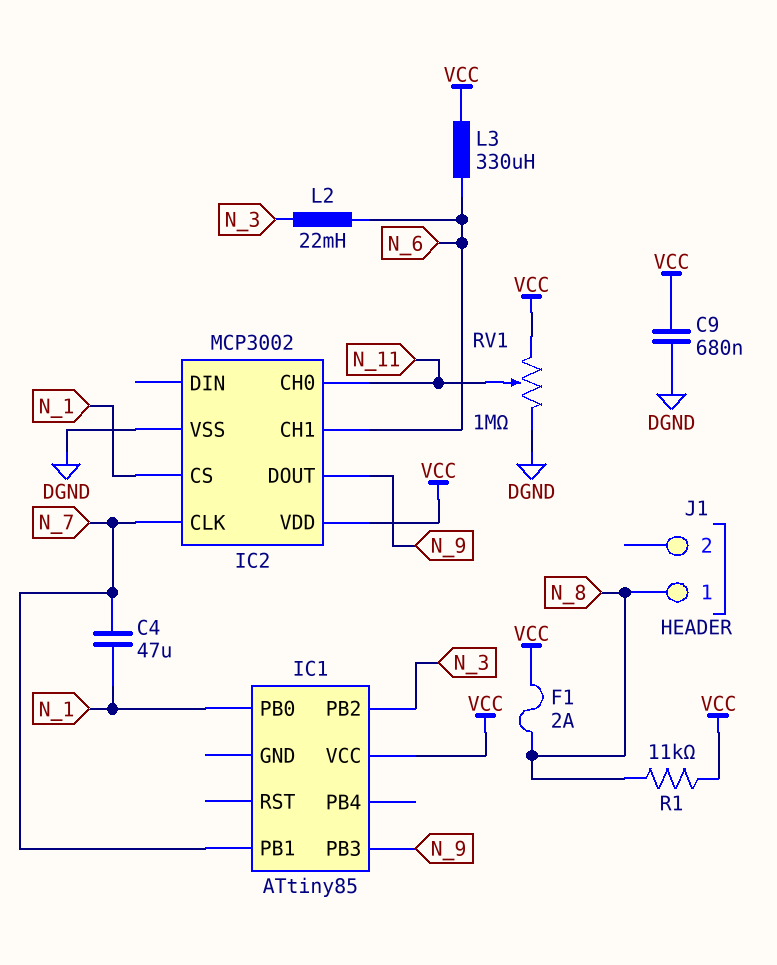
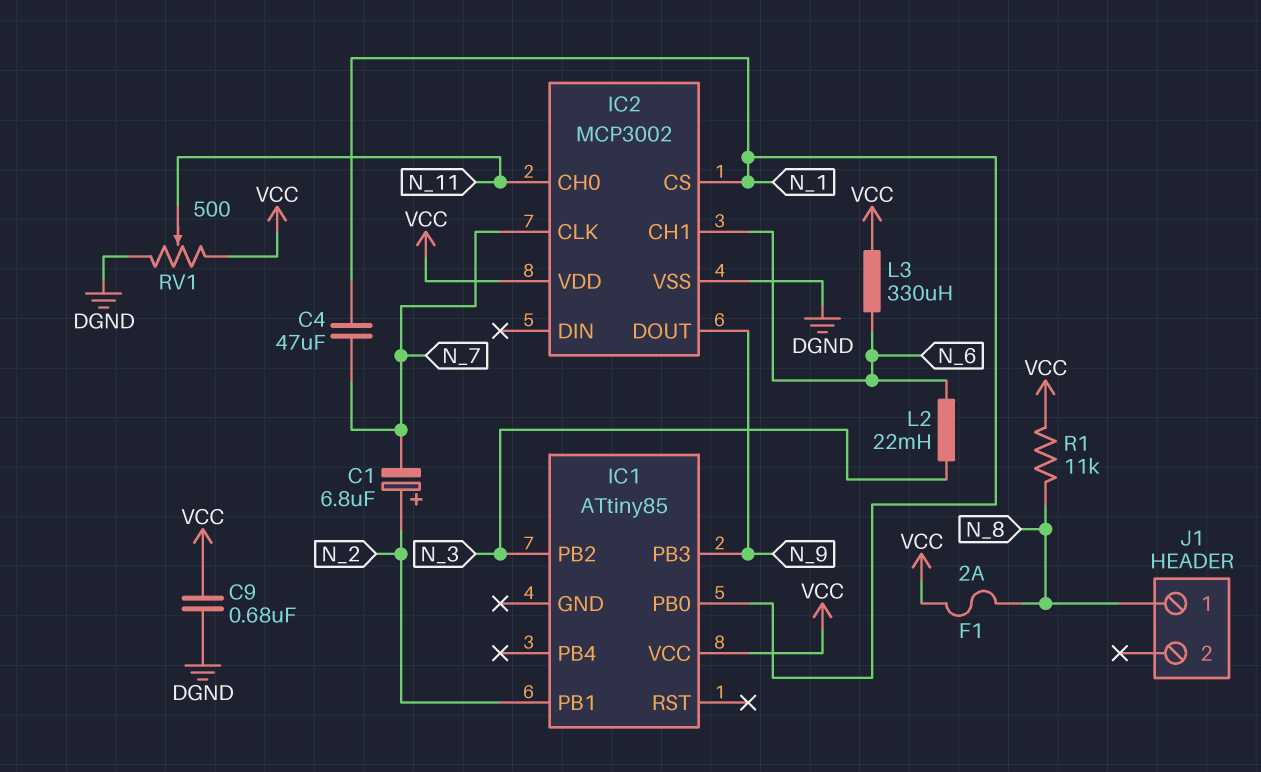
C1: none -> 6.8uF (plus N_2, minus N_7)
IC1 pin PB1: N_7 -> N_2
RV1: 1M (DGND, VCC, wiper N_11) -> 500 (DGND, VCC, wiper N_11)

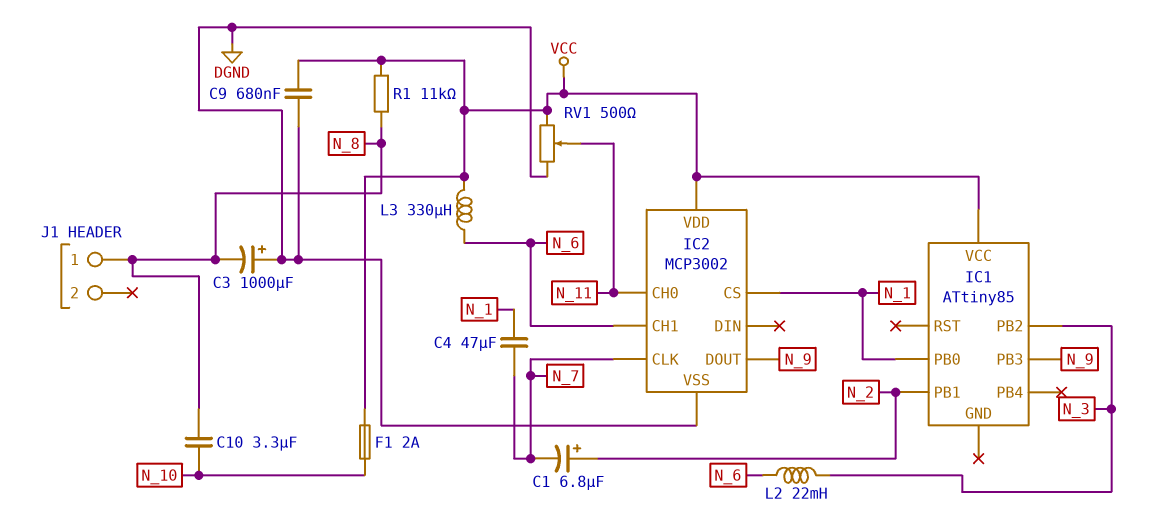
C3: none -> 1000uF (plus DGND, minus N_8)
C10: none -> 3.3uF (N_8, N_10)
F1: 2A (N_8, VCC) -> 2A (N_10, VCC)

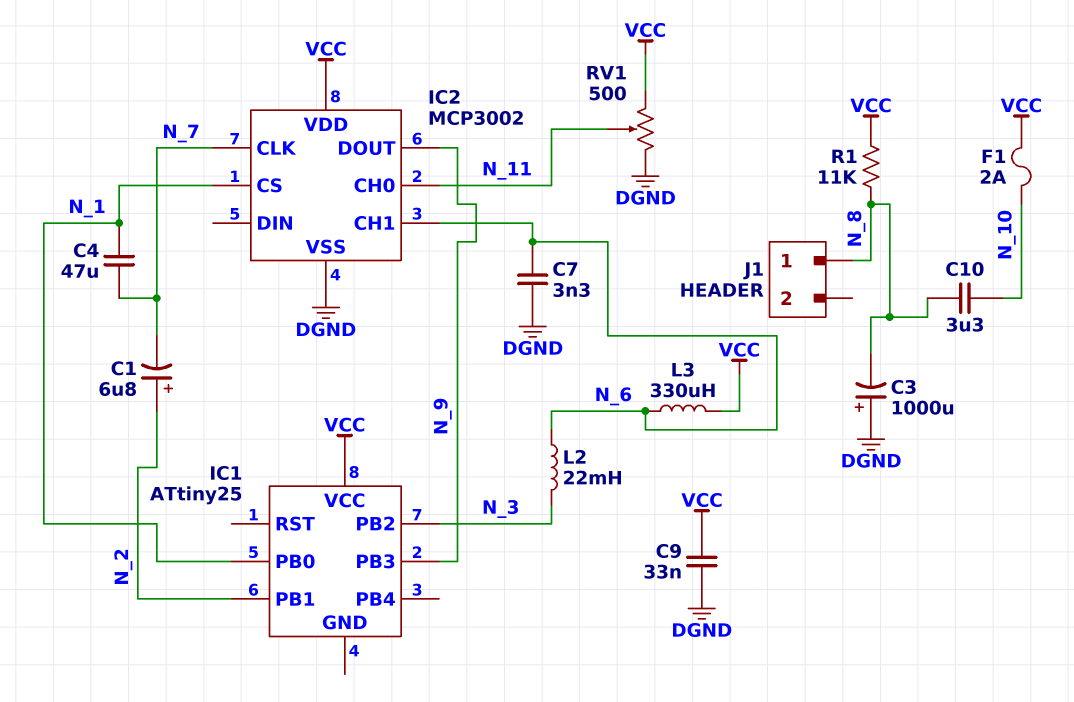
C7: none -> 3.3nF (DGND, N_6)
C9: 680nF (DGND, VCC) -> 33nF (DGND, VCC)
IC1: ATtiny85 -> ATtiny25

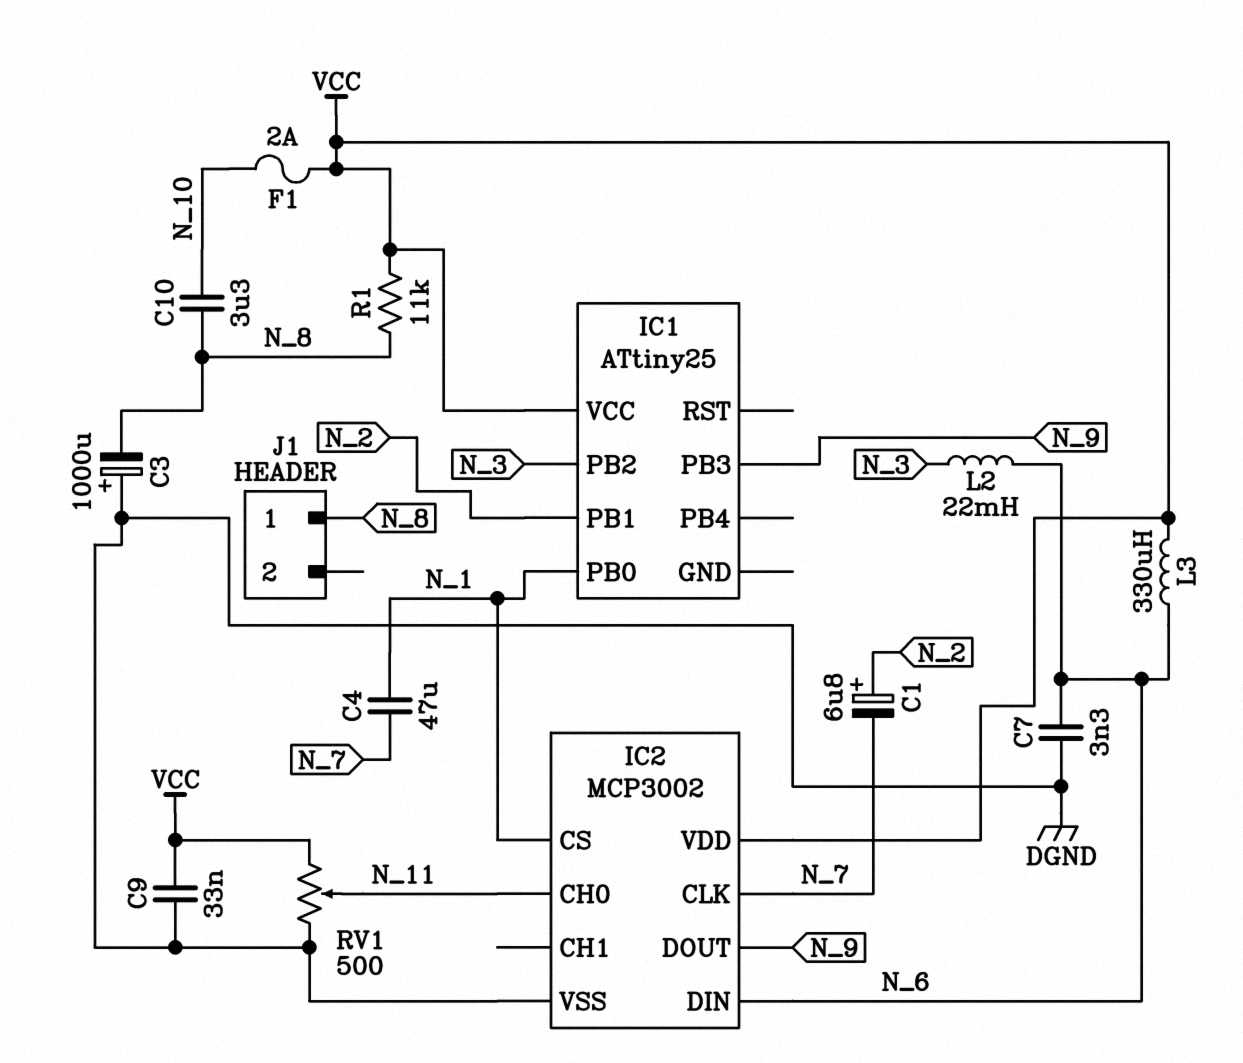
IC2 pin CH1: N_6 -> none
IC2 pin DIN: none -> N_6

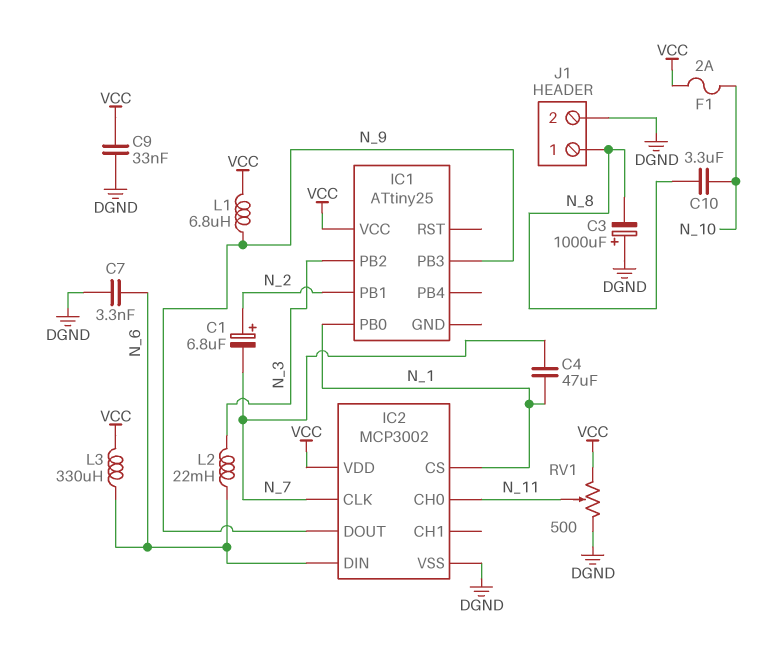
J1 pin 2: none -> DGND
L1: none -> 6.8uH (N_9, VCC)
R1: 11k (N_8, VCC) -> none

